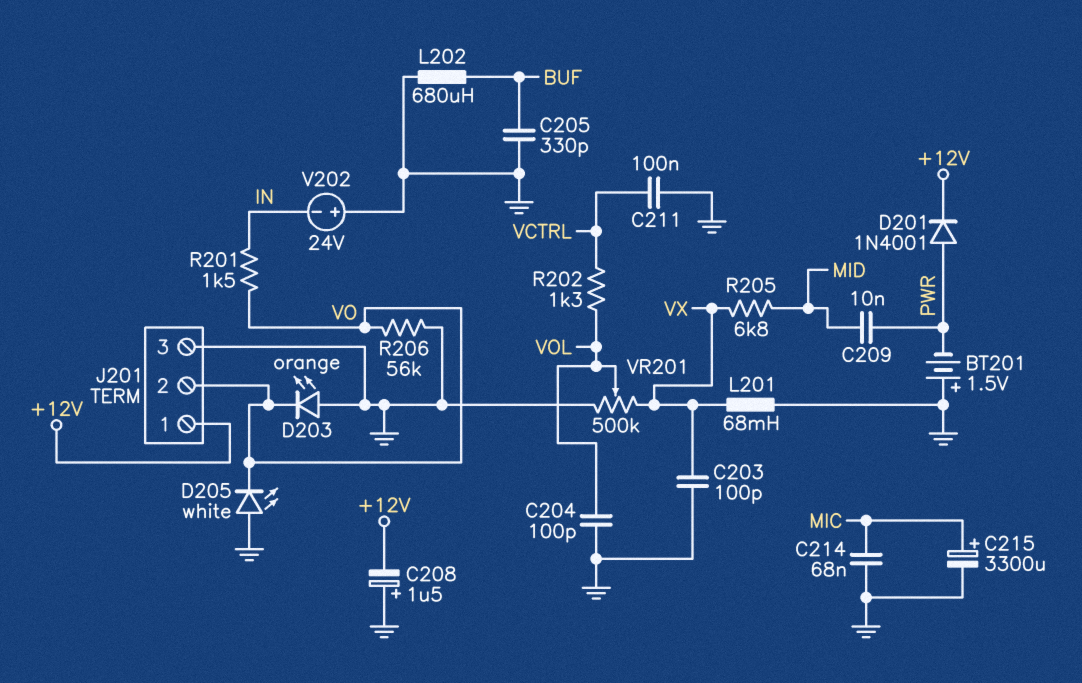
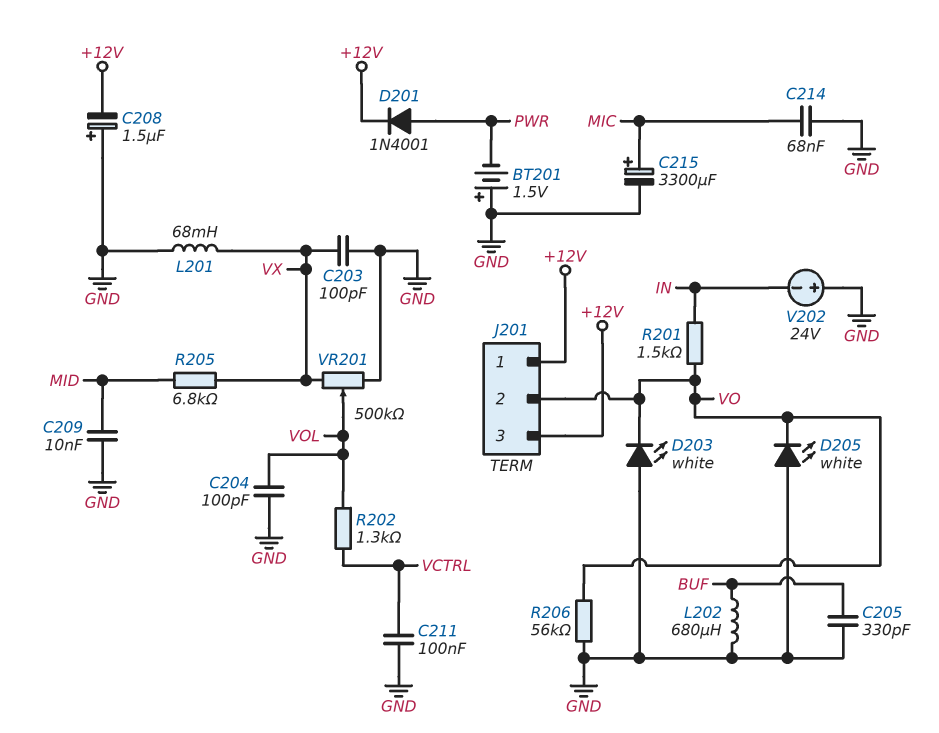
C209: 10nF (MID, PWR) -> 10nF (GND, MID)
D203: LED orange (A GND, K VO) -> LED white (A GND, K VO)
J201 pin 3: GND -> +12V

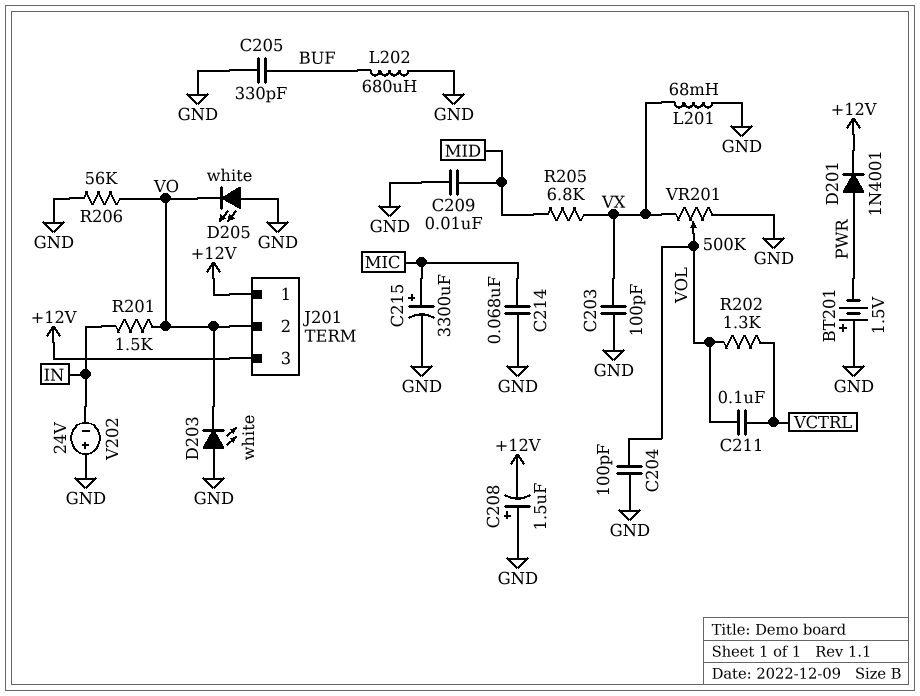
C211: 100nF (GND, VCTRL) -> 100nF (VCTRL, VOL)

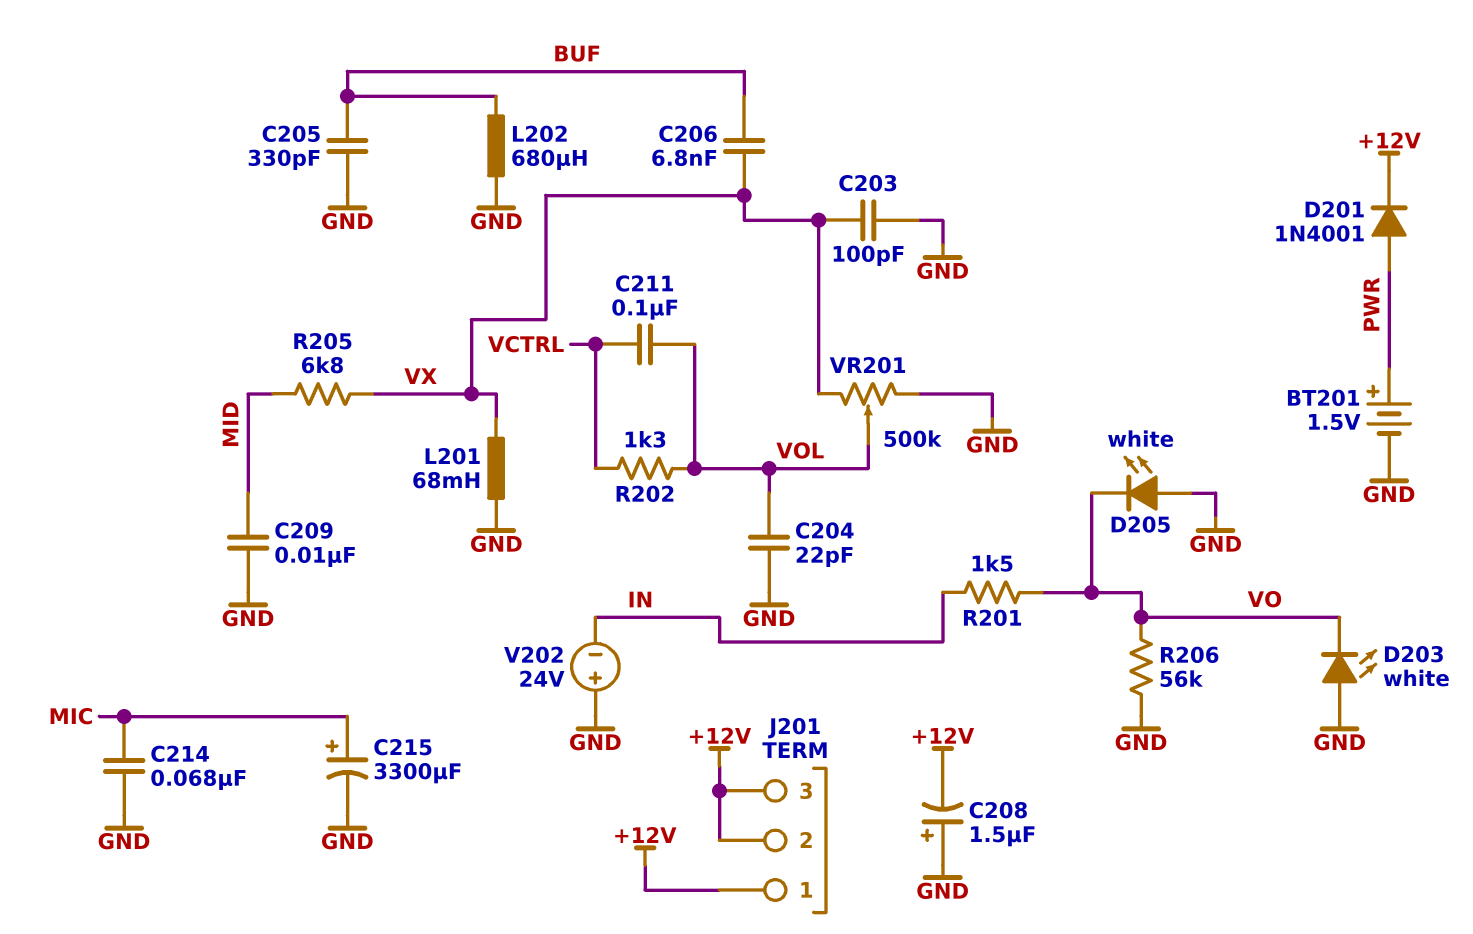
BT201: 1.5V (plus GND, minus PWR) -> 1.5V (plus PWR, minus GND)
C204: 100pF (GND, VOL) -> 22pF (GND, VOL)
C206: none -> 6.8nF (BUF, VX)
J201 pin 2: VO -> +12V

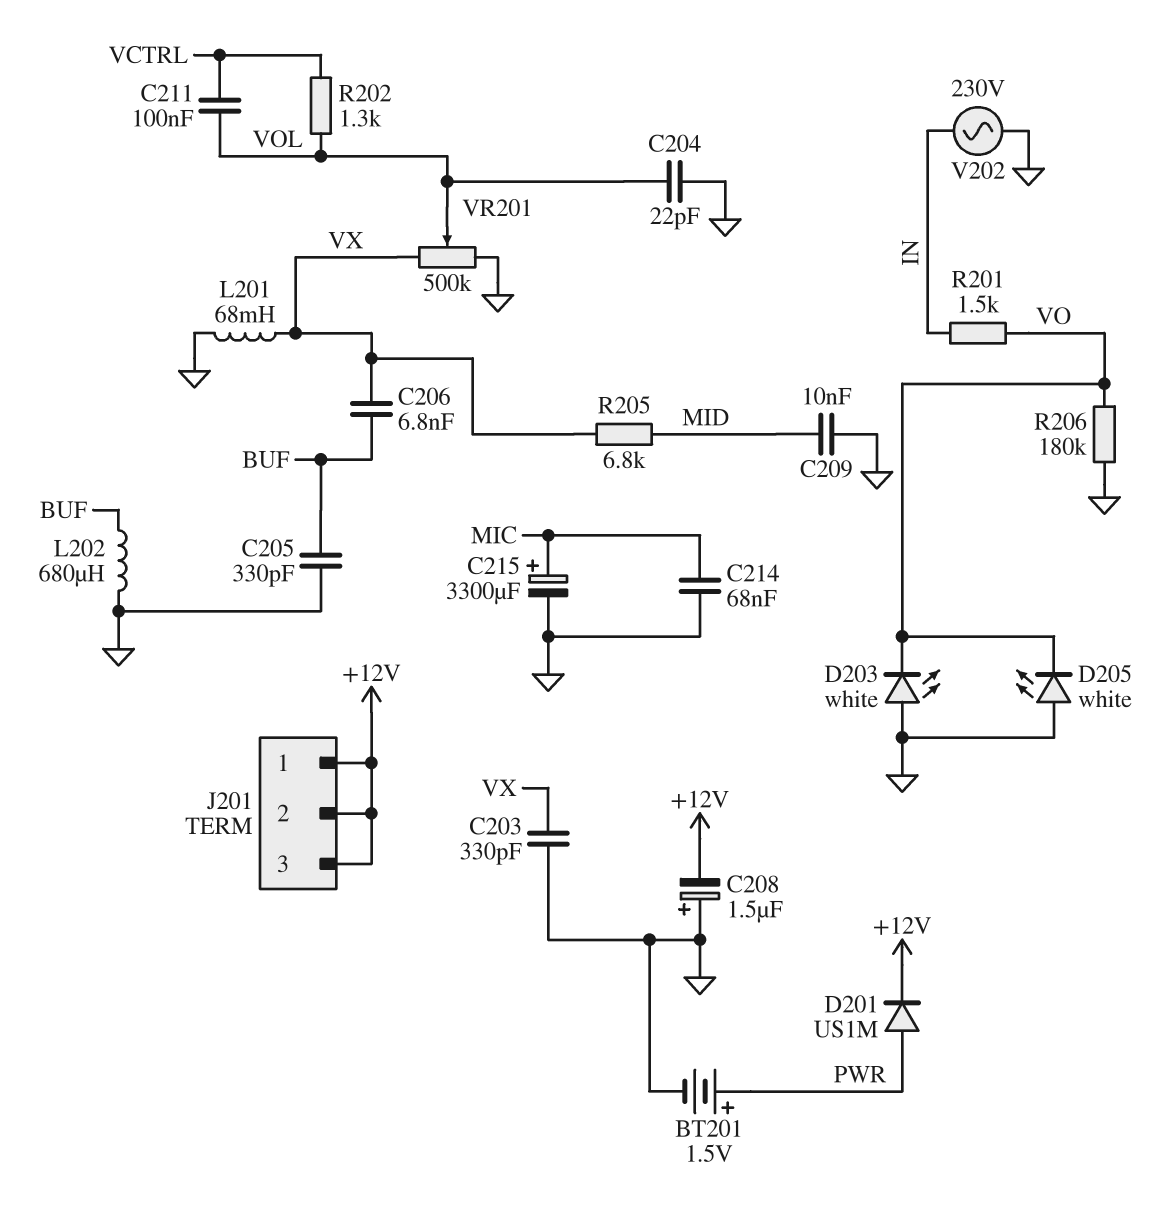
C203: 100pF (GND, VX) -> 330pF (GND, VX)
D201: diode 1N4001 (A PWR, K +12V) -> diode US1M (A PWR, K +12V)
R206: 56k (GND, VO) -> 180k (GND, VO)
V202: 24V (plus GND, minus IN) -> AC 230V (GND, IN)

